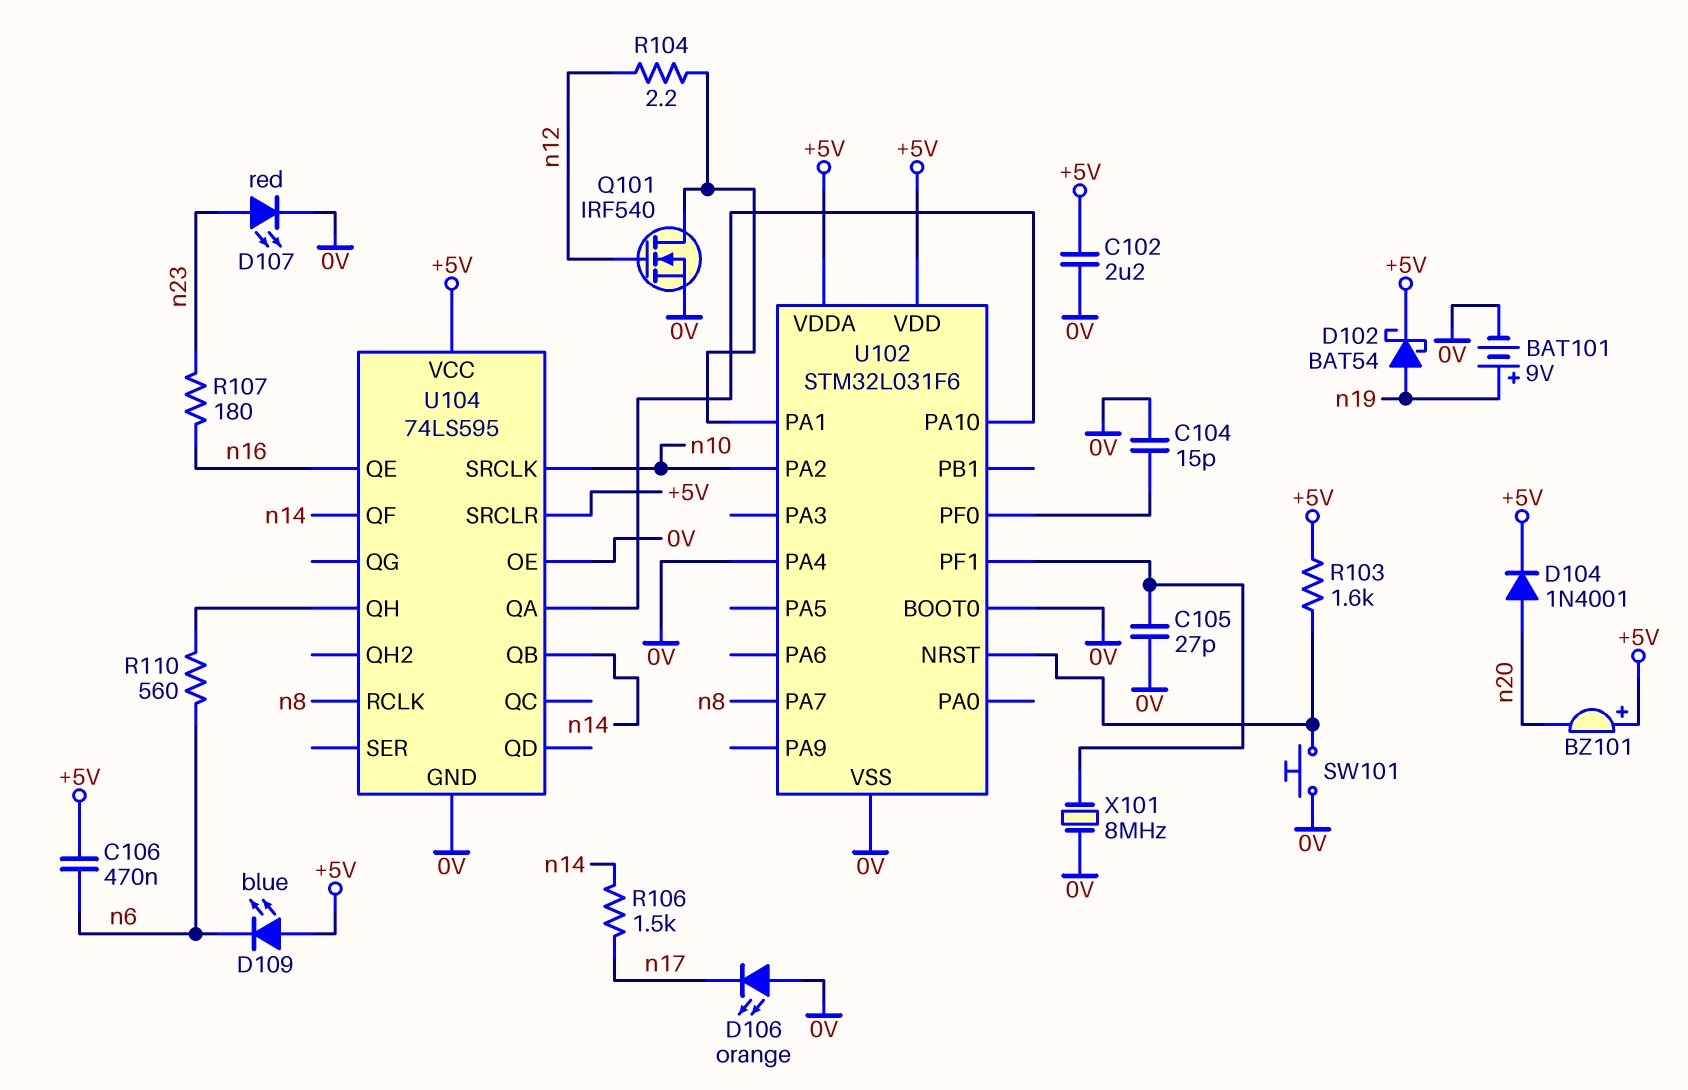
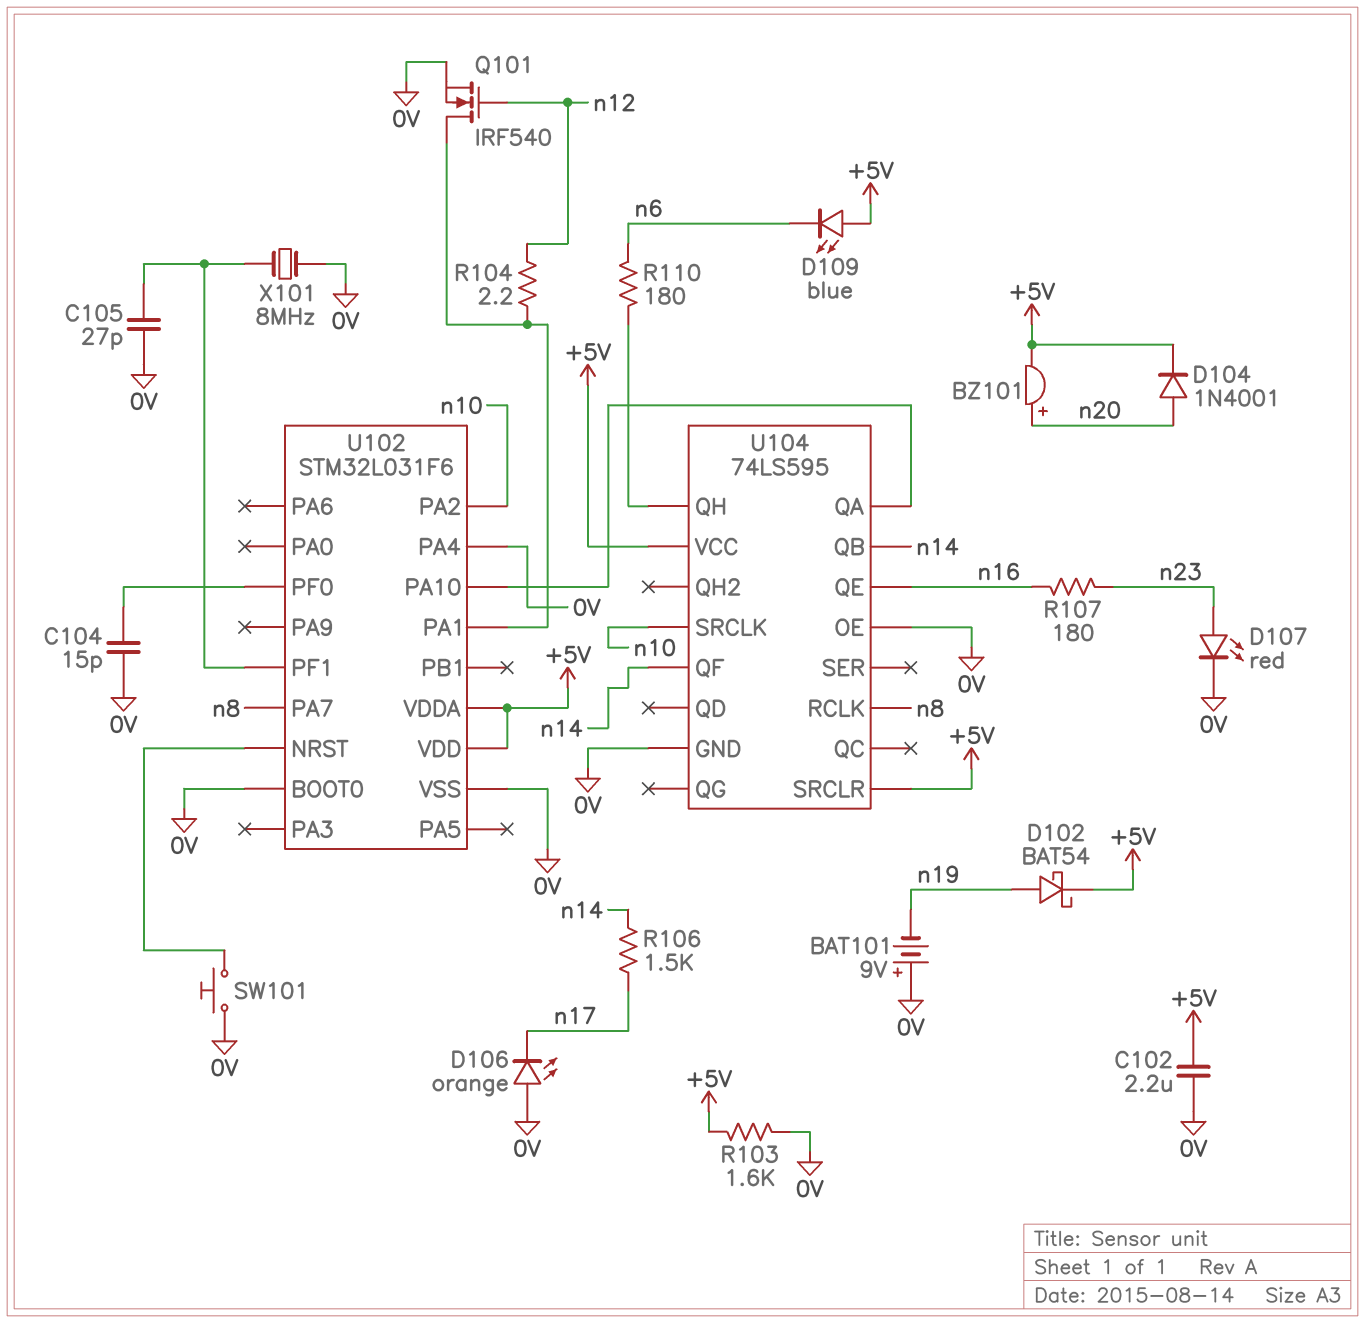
BAT101: 9V (plus n19, minus 0V) -> 9V (plus 0V, minus n19)
BZ101: buzzer (plus +5V, minus n20) -> buzzer (plus n20, minus +5V)
C106: 470nF (+5V, n6) -> none
R103: 1.6k (+5V, U102/NRST) -> 1.6k (+5V, 0V)
R110: 560 (U104/QH, n6) -> 180 (U104/QH, n6)

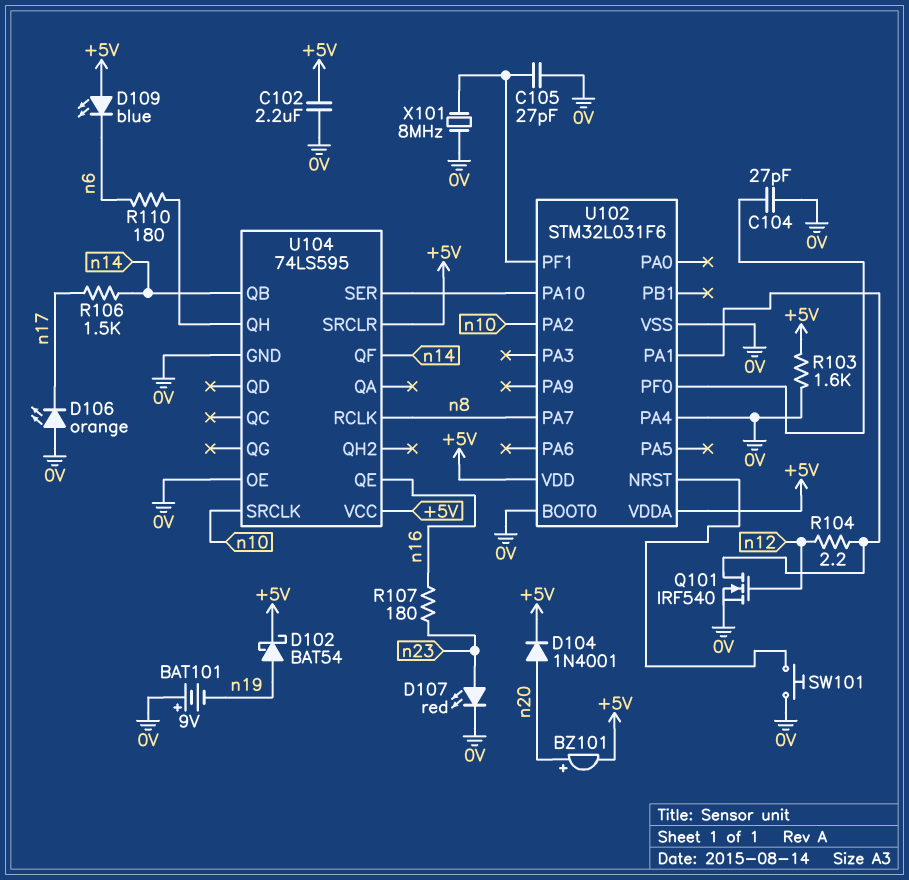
C104: 15pF (0V, U102/PF0) -> 27pF (0V, U102/PF0)
U104 pin QA: U102/PA10 -> none
U104 pin SER: none -> U102/PA10

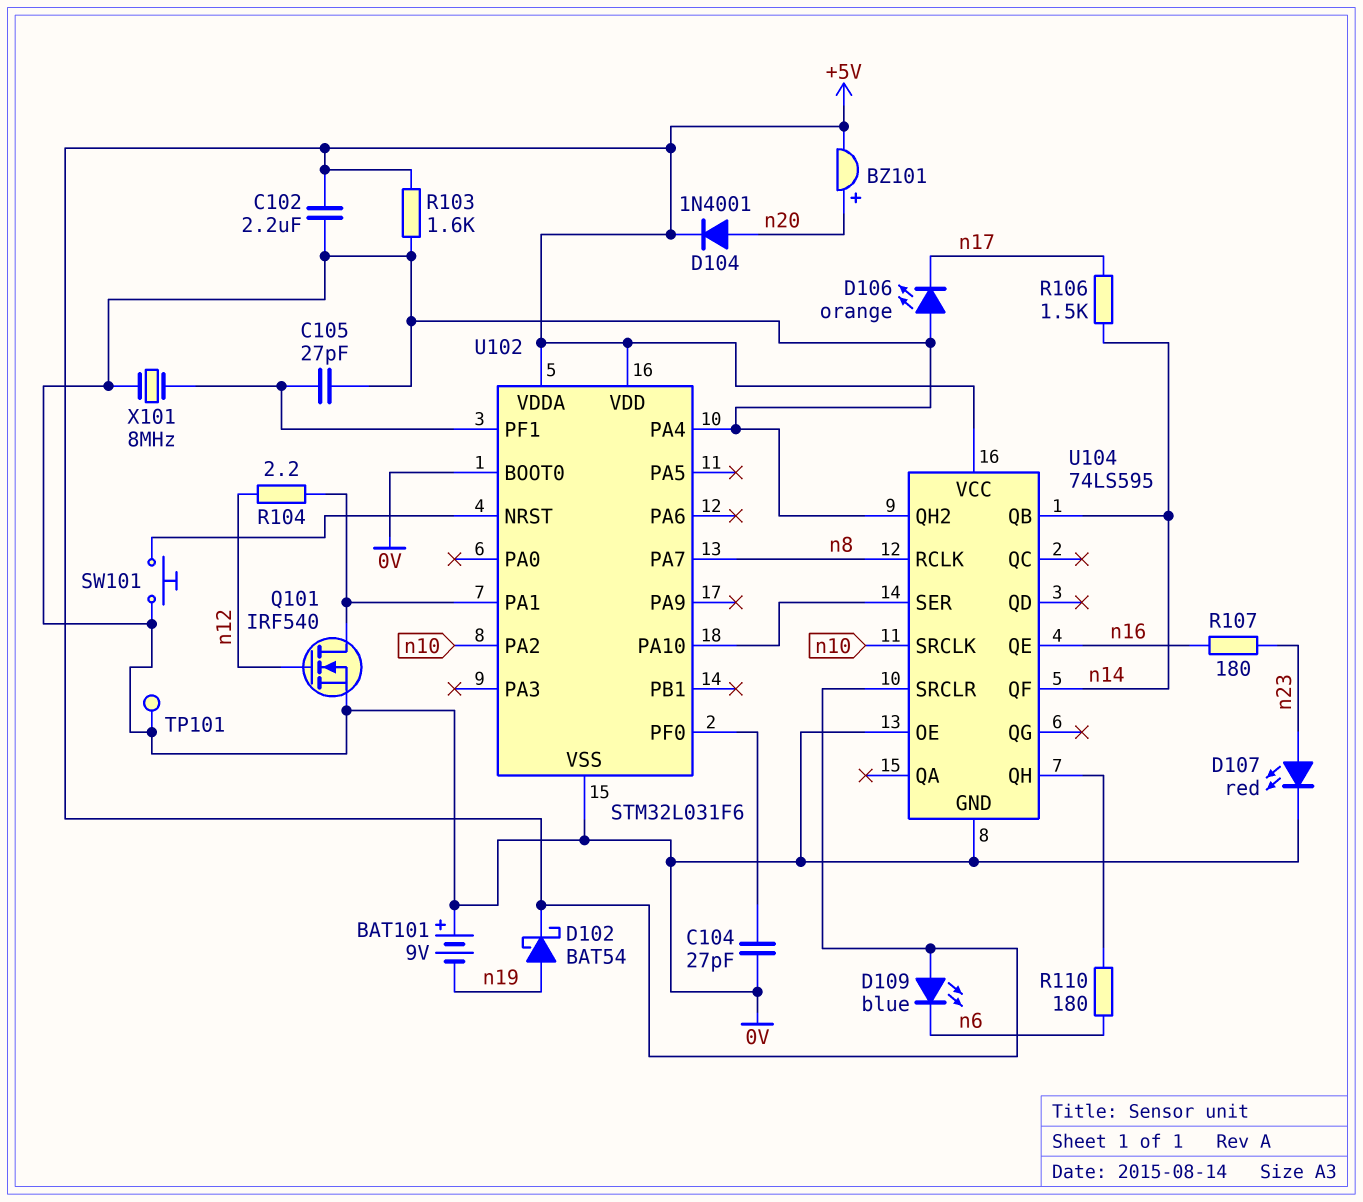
TP101: none -> test point (0V)
U104 pin QH2: none -> 0V

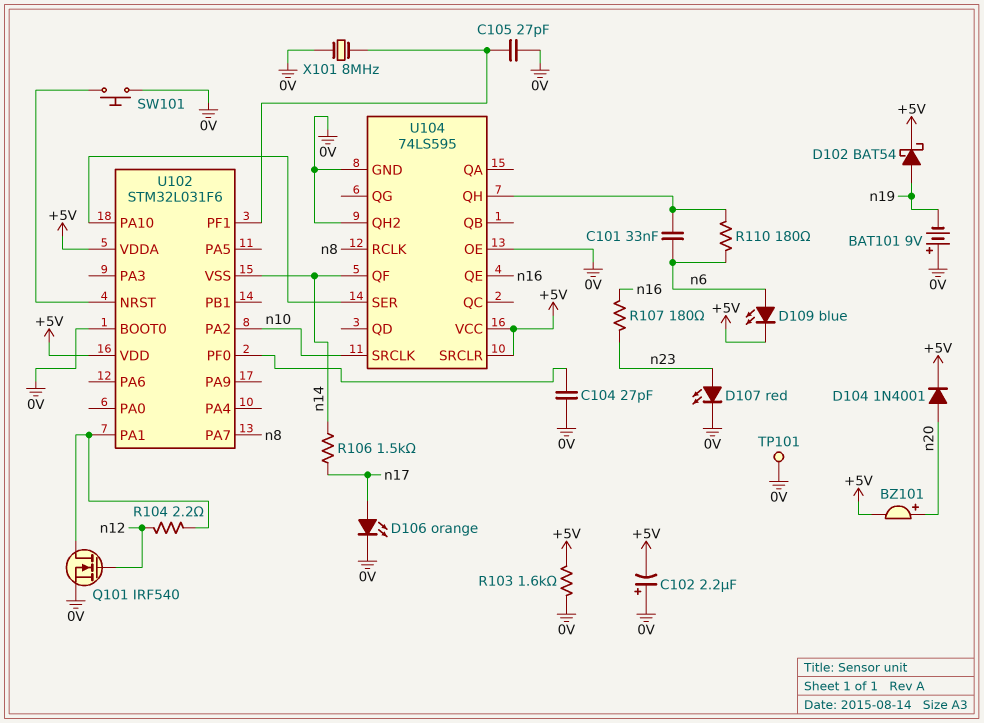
C101: none -> 33nF (U104/QH, n6)
C102: 2.2uF (+5V, 0V) -> 2.2uF (plus 0V, minus +5V)
D106: LED orange (A 0V, K n17) -> LED orange (A n17, K 0V)
D109: LED blue (A +5V, K n6) -> LED blue (A n6, K +5V)
U102 pin PA4: 0V -> none
U102 pin VSS: 0V -> n14
U104 pin QB: n14 -> none

